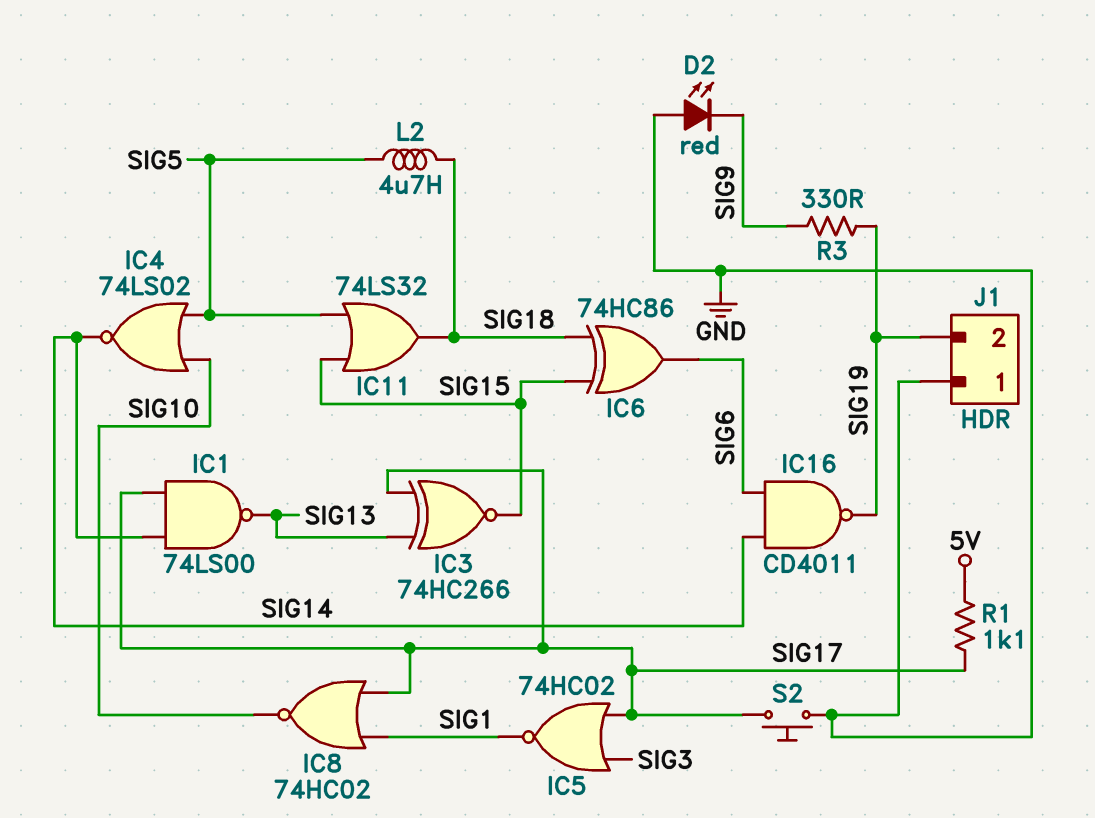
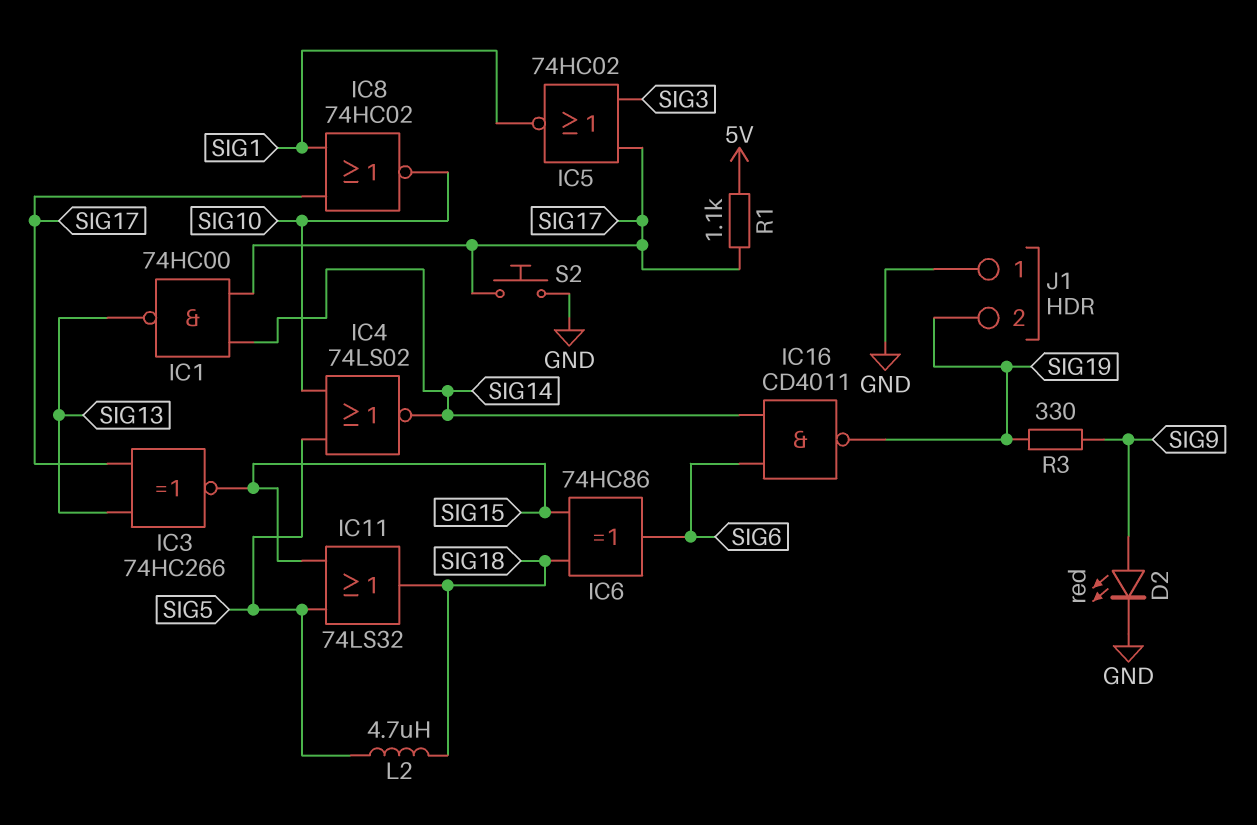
D2: LED red (A GND, K SIG9) -> LED red (A SIG9, K GND)
IC1: NAND 74LS00 (in SIG14, in SIG17, out SIG13) -> NAND 74HC00 (in SIG14, in SIG17, out SIG13)

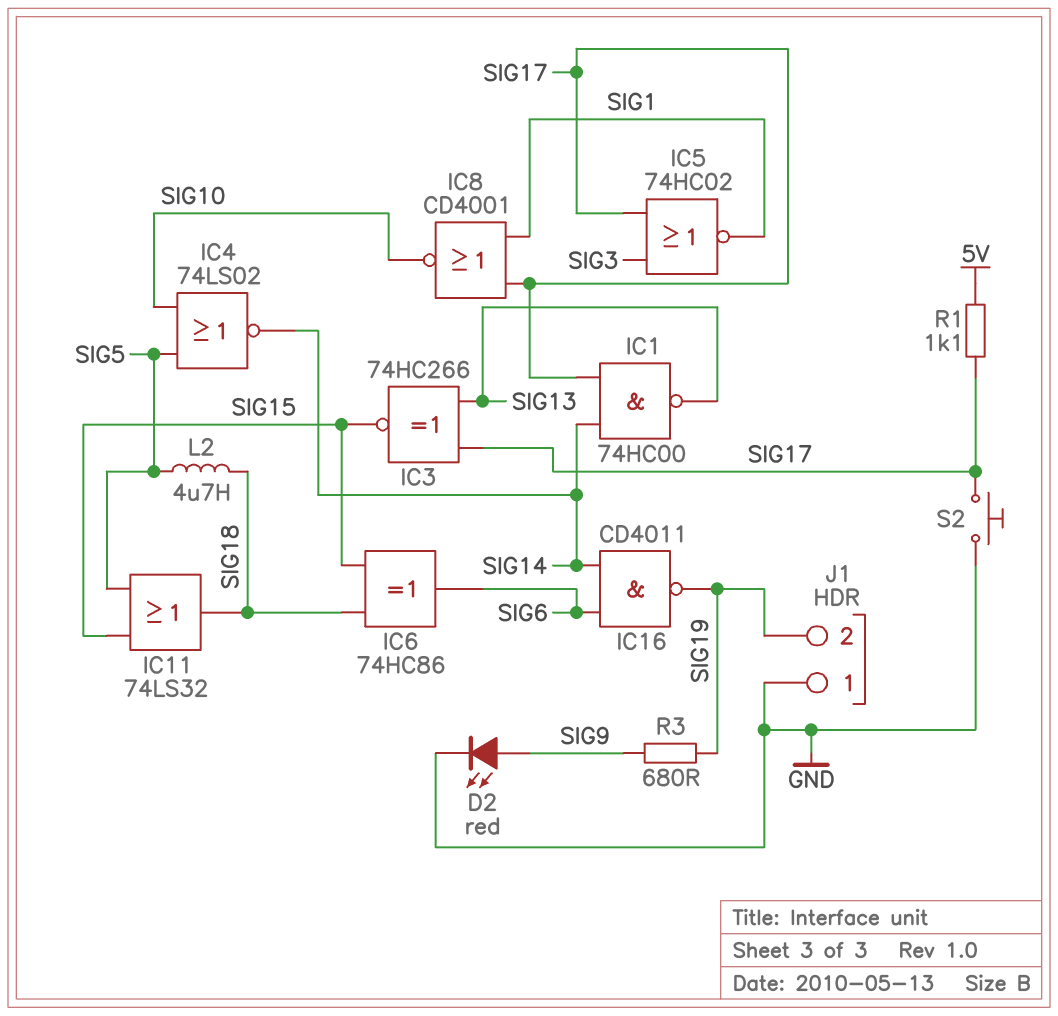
IC8: NOR 74HC02 (in SIG1, in SIG17, out SIG10) -> NOR CD4001 (in SIG1, in SIG17, out SIG10)
R3: 330 (SIG9, SIG19) -> 680 (SIG9, SIG19)

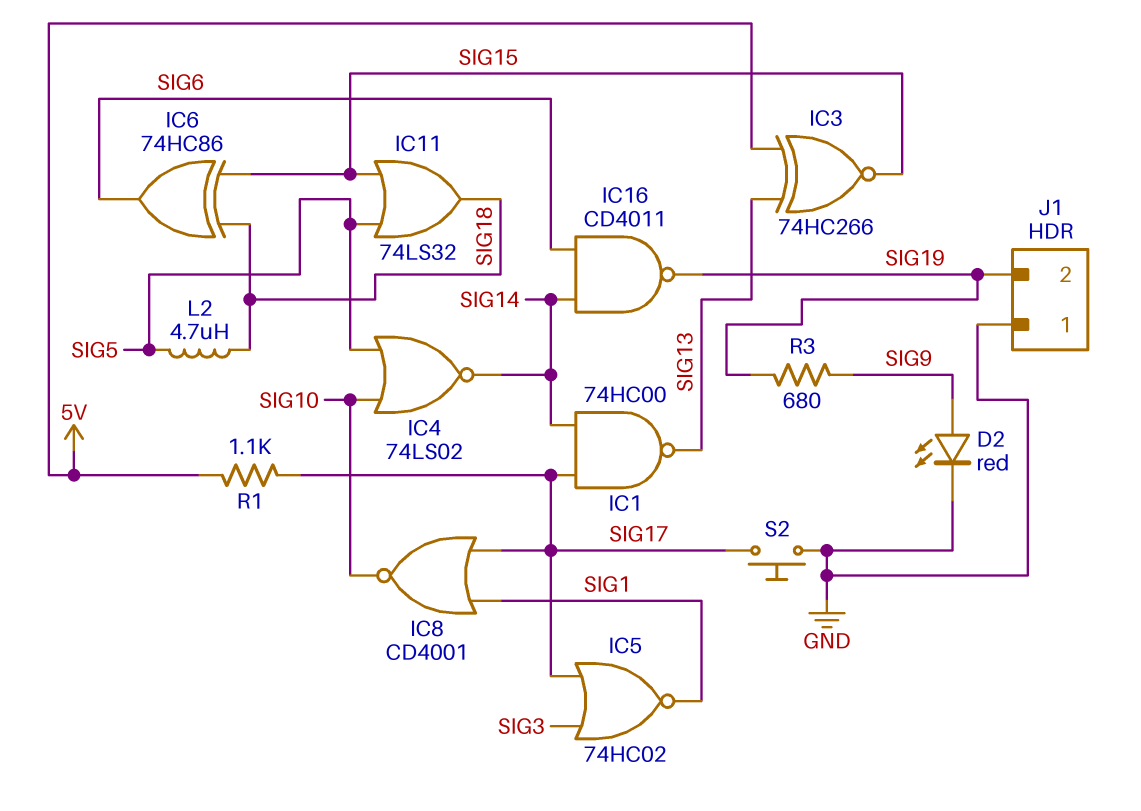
IC3: XNOR 74HC266 (in SIG13, in SIG17, out SIG15) -> XNOR 74HC266 (in 5V, in SIG13, out SIG15)

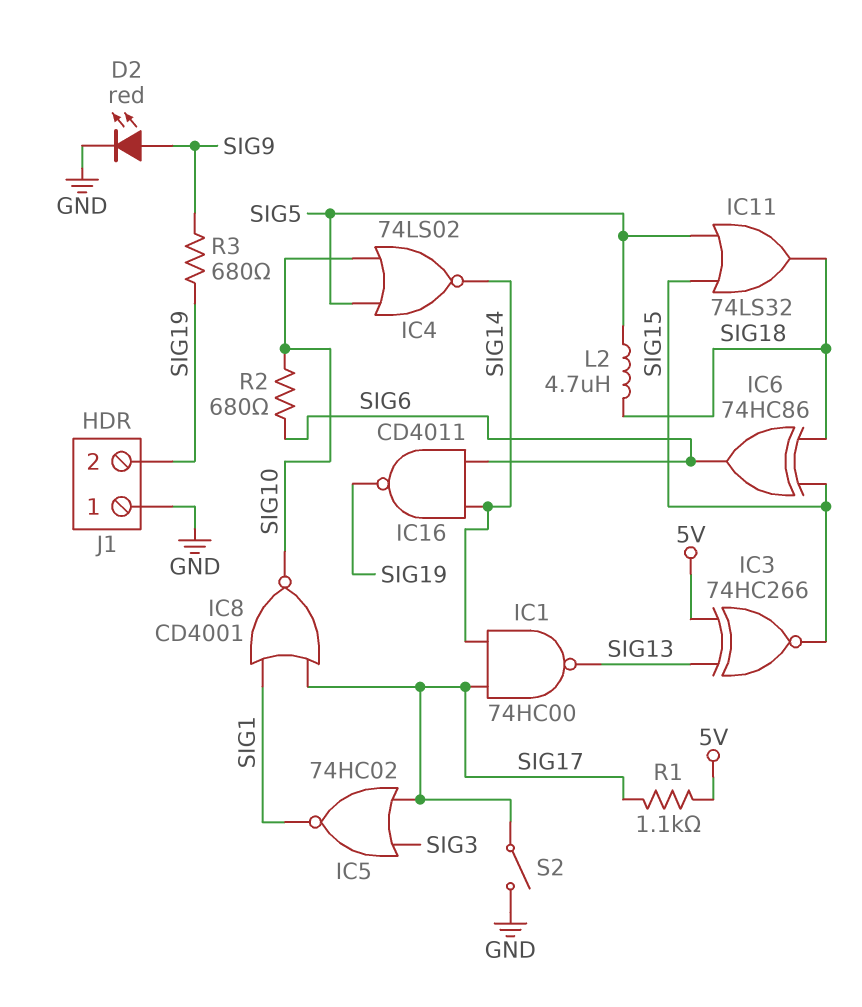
R2: none -> 680 (SIG6, SIG10)
S2: button (GND, SIG17) -> switch (GND, SIG17)

